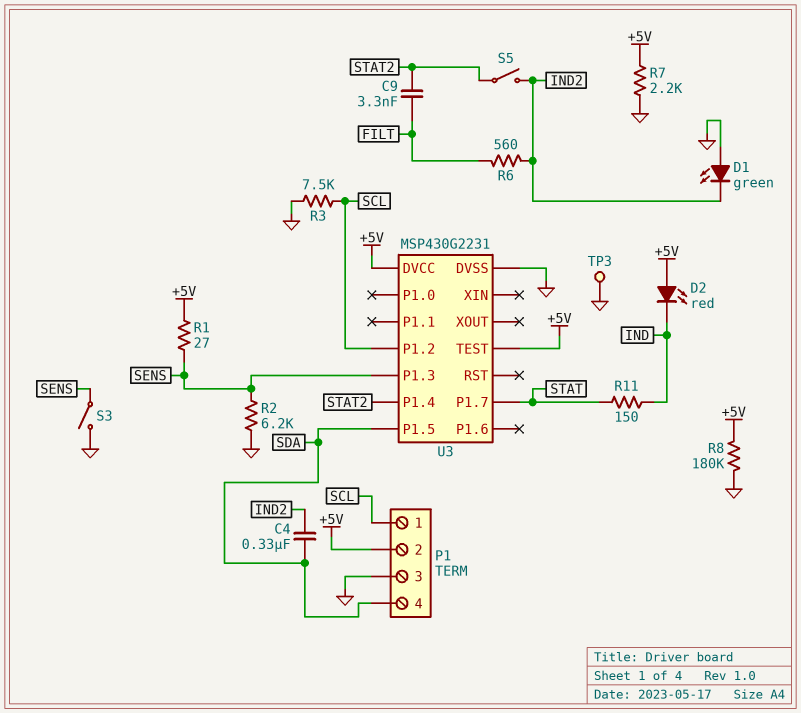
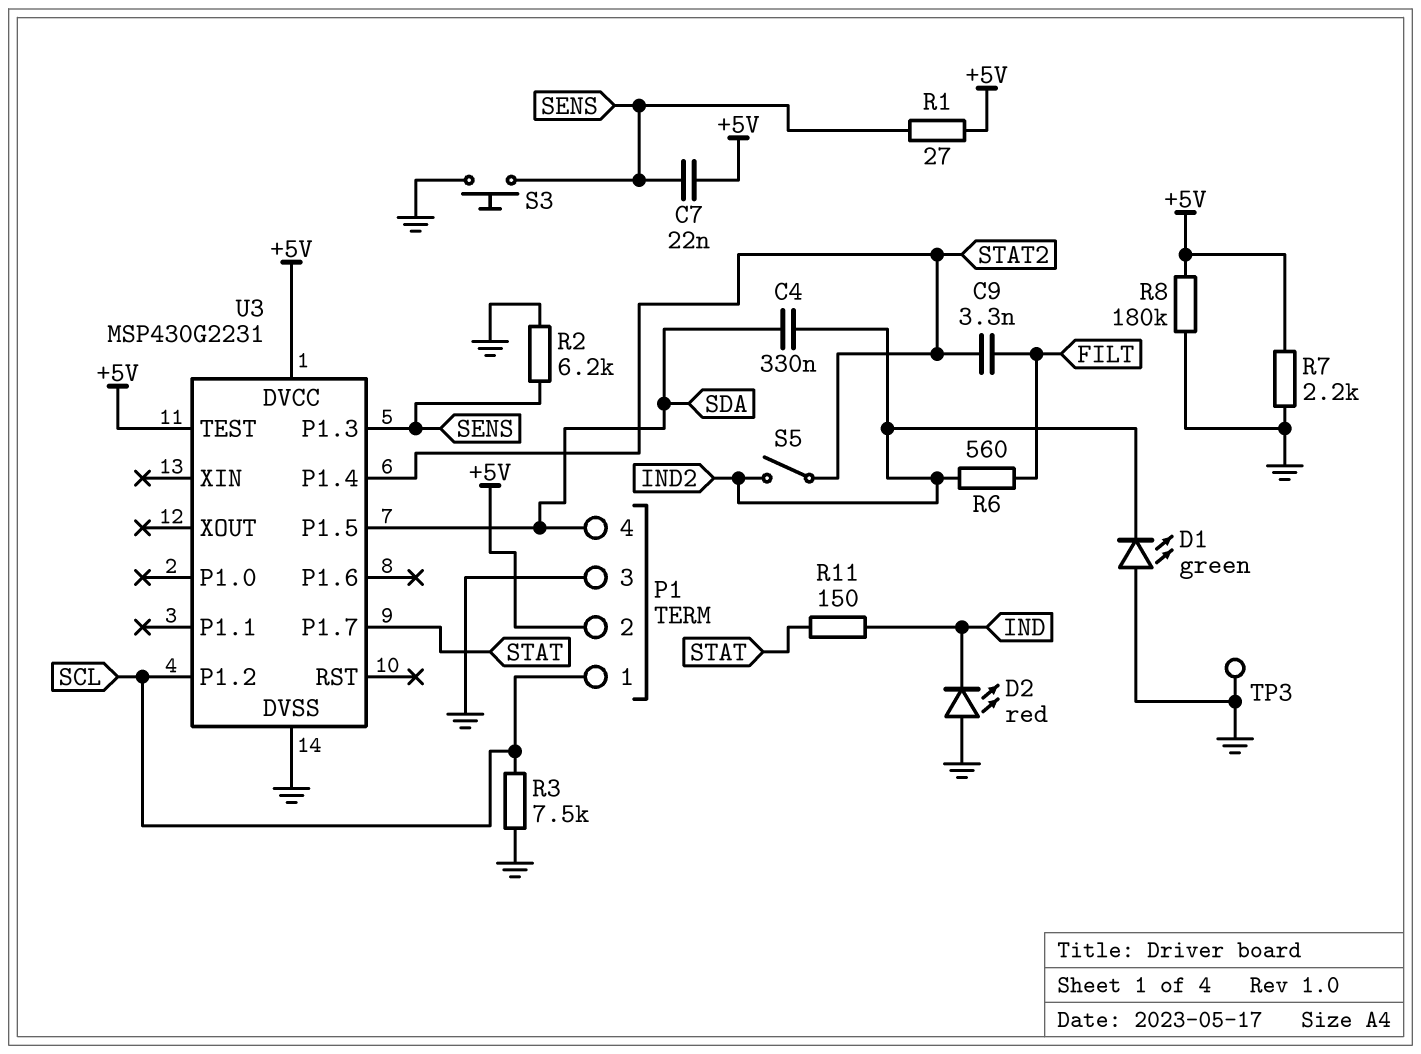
C7: none -> 22nF (+5V, SENS)
D2: LED red (A +5V, K IND) -> LED red (A GND, K IND)
S3: switch (GND, SENS) -> button (GND, SENS)

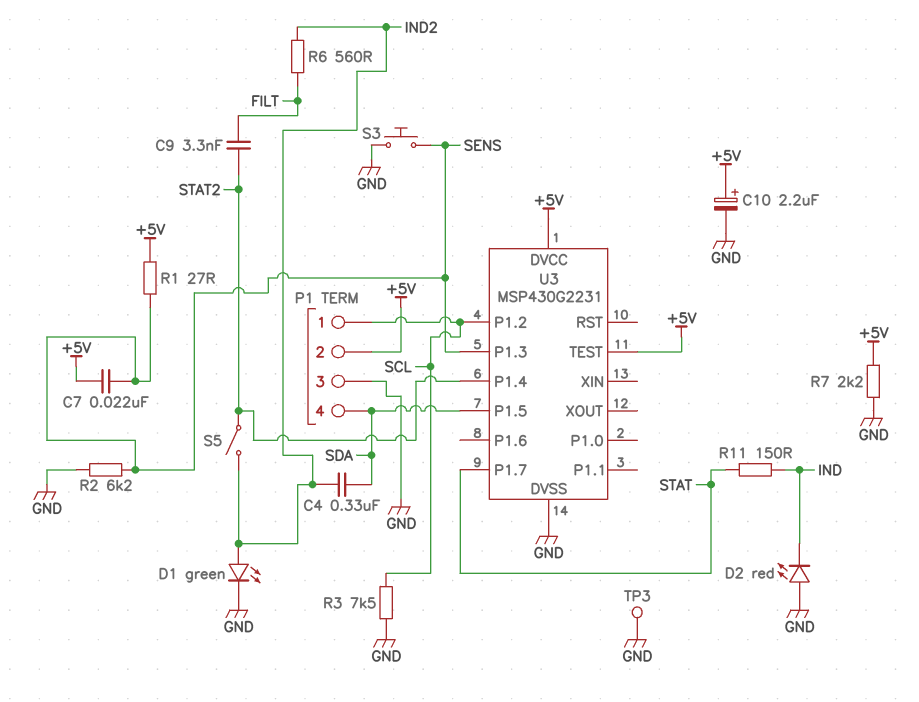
C10: none -> 2.2uF (plus +5V, minus GND)
D1: LED green (A GND, K IND2) -> LED green (A IND2, K GND)
R8: 180k (+5V, GND) -> none

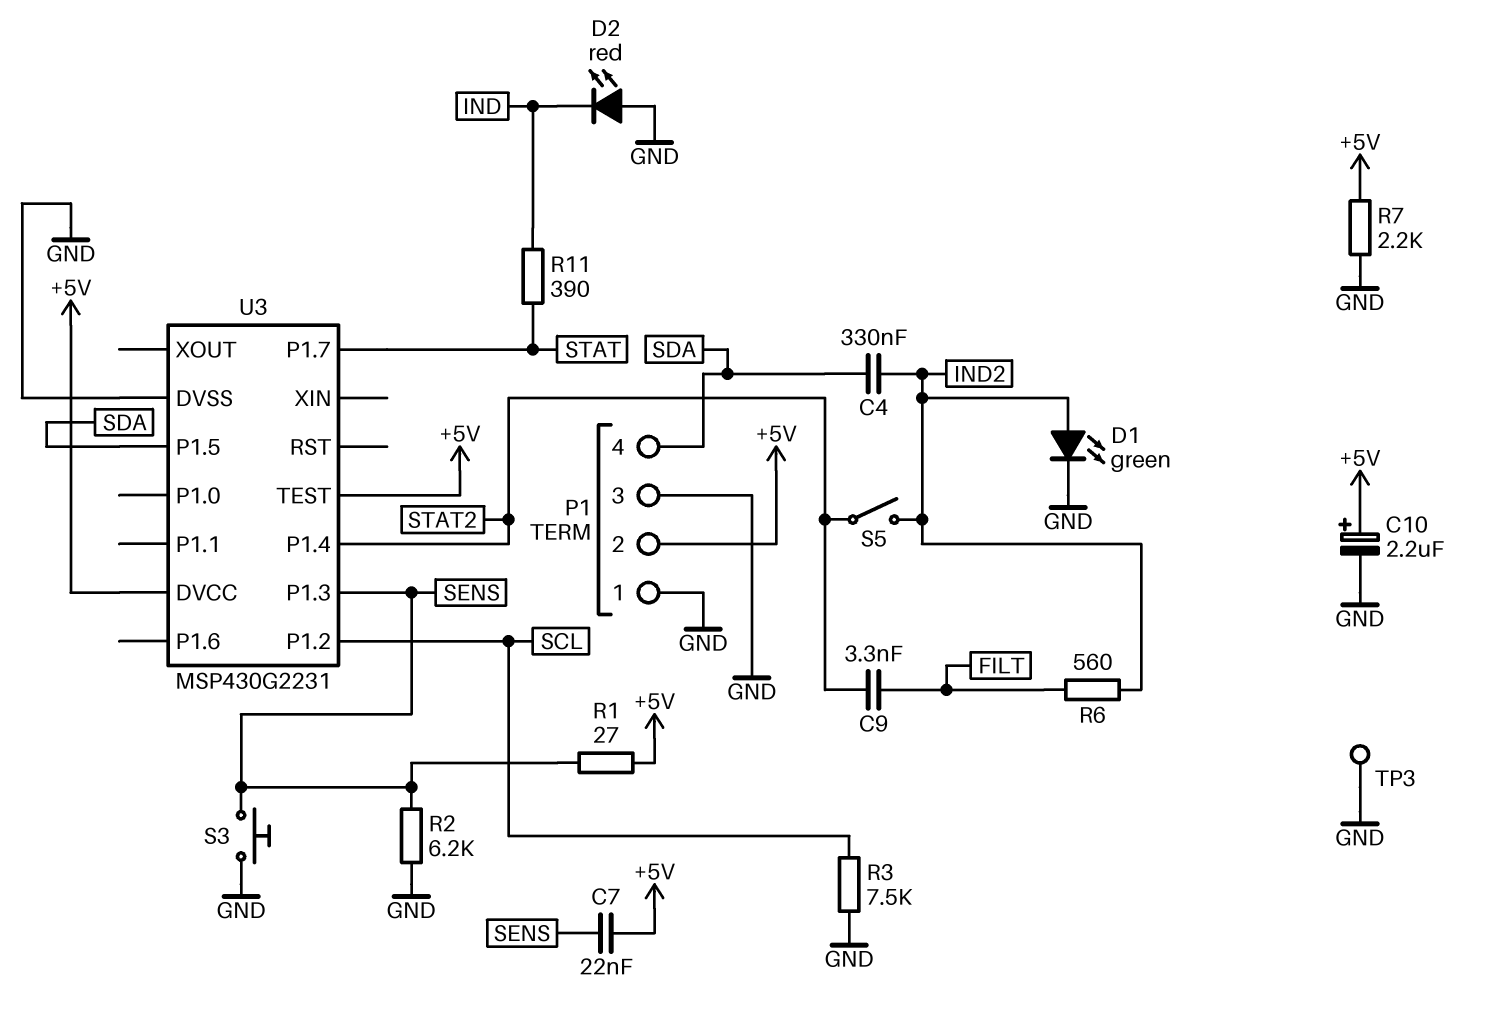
P1 pin 1: SCL -> GND
R11: 150 (IND, STAT) -> 390 (IND, STAT)

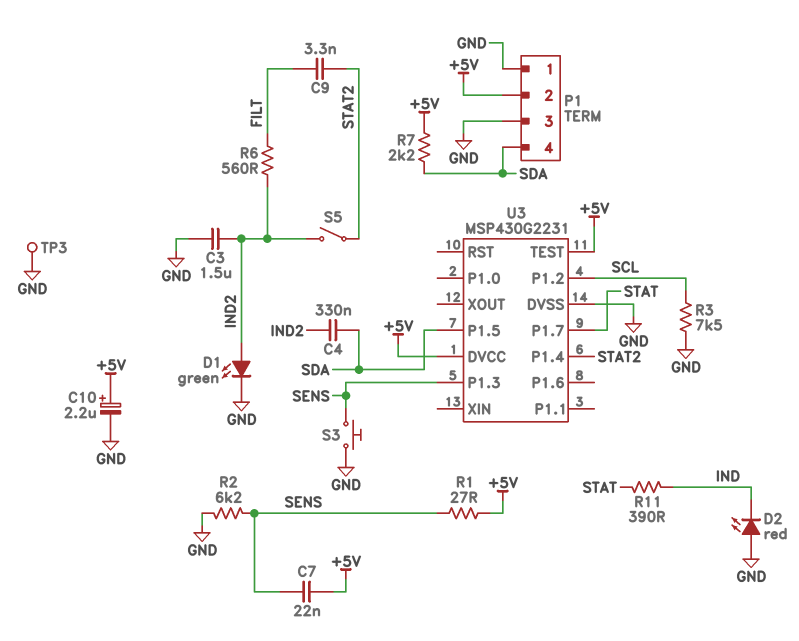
C3: none -> 1.5uF (GND, IND2)
R7: 2.2k (+5V, GND) -> 2.2k (+5V, SDA)

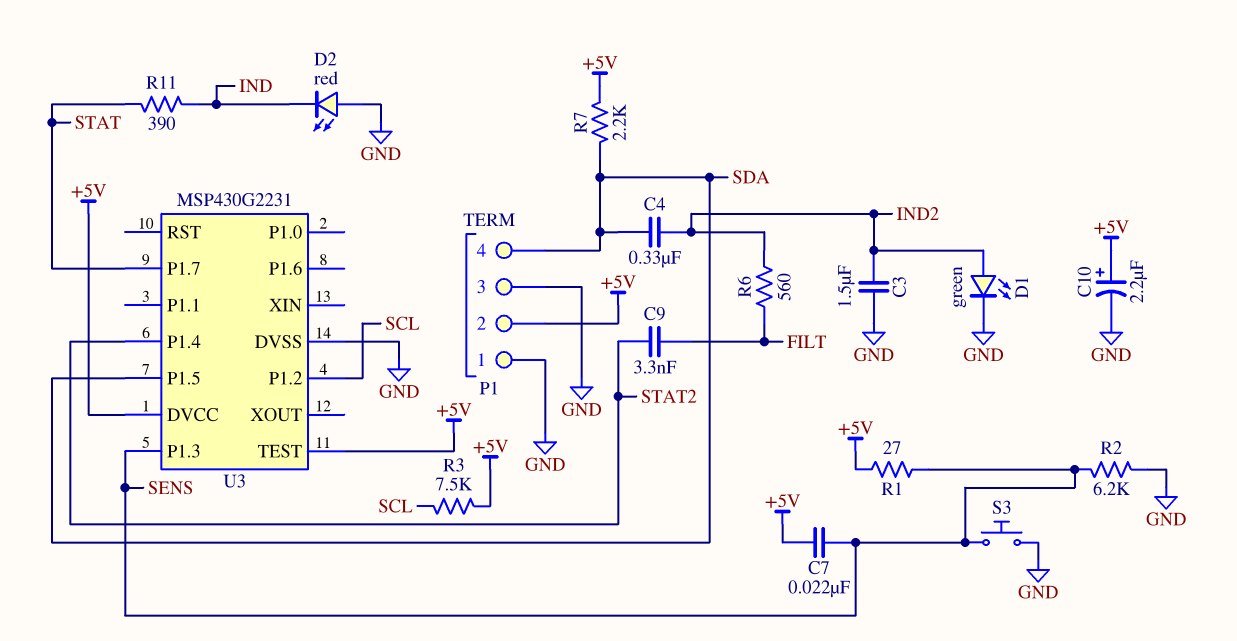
R3: 7.5k (GND, SCL) -> 7.5k (+5V, SCL)
S5: switch (IND2, STAT2) -> none
TP3: test point (GND) -> none

